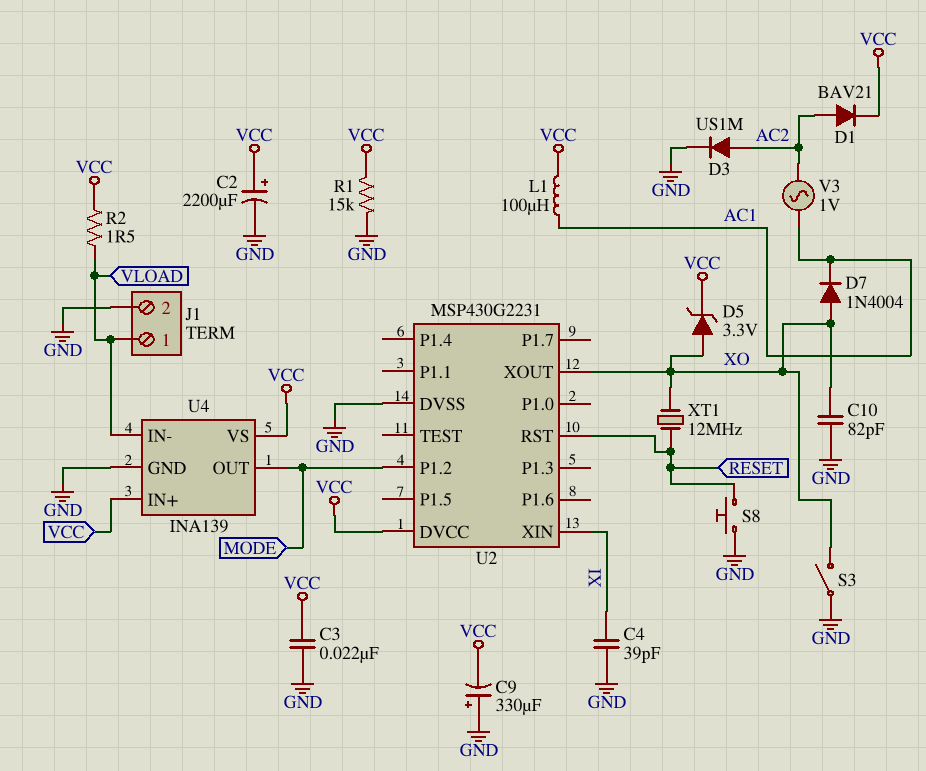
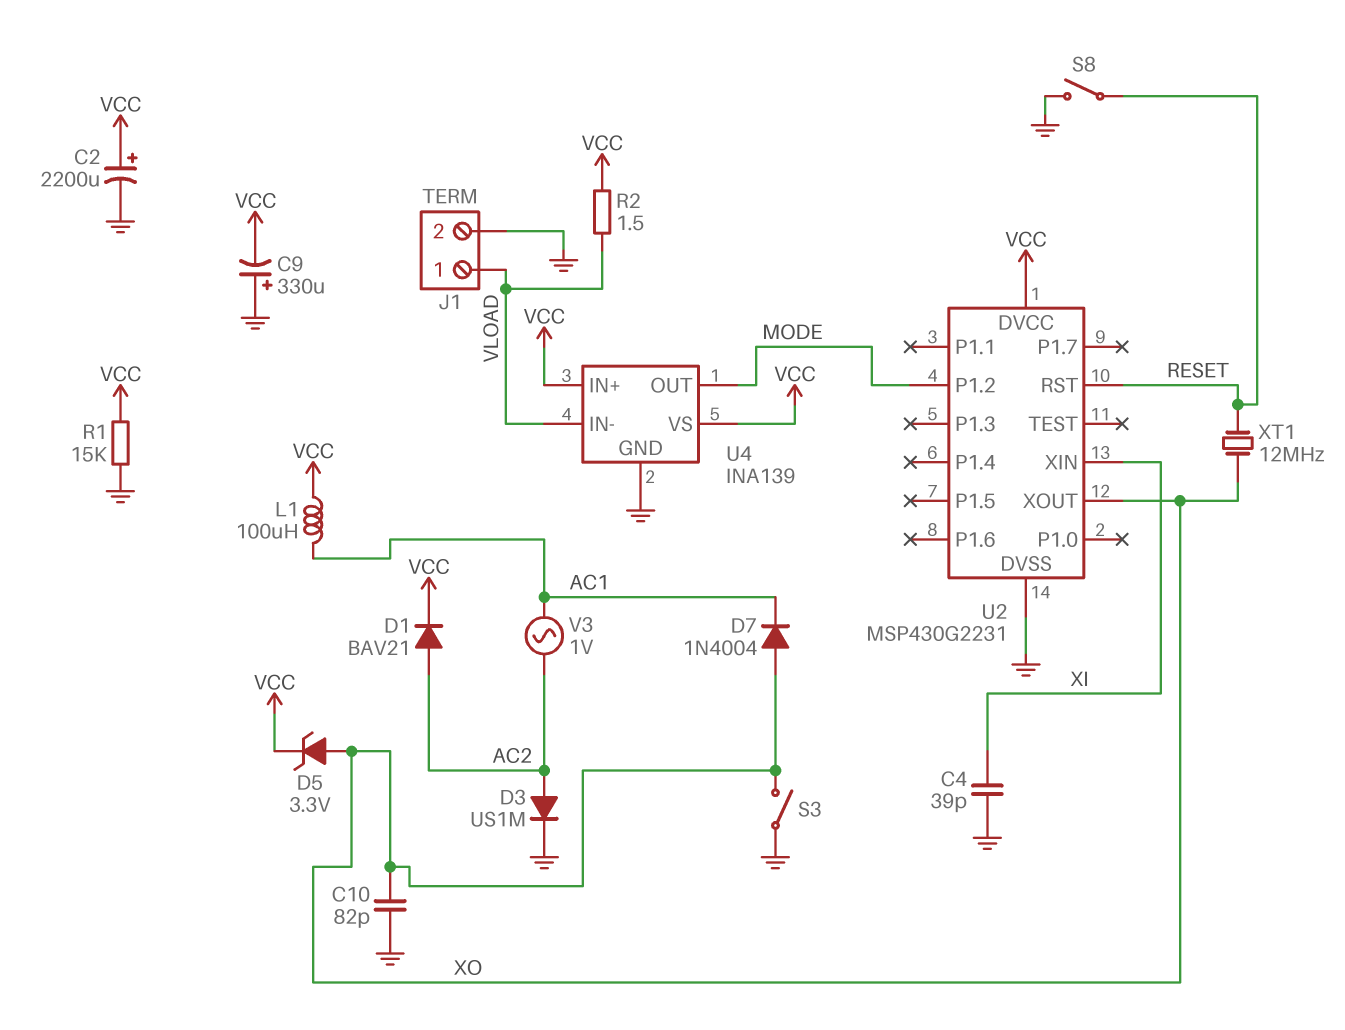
C3: 22nF (GND, VCC) -> none
S8: button (GND, RESET) -> switch (GND, RESET)

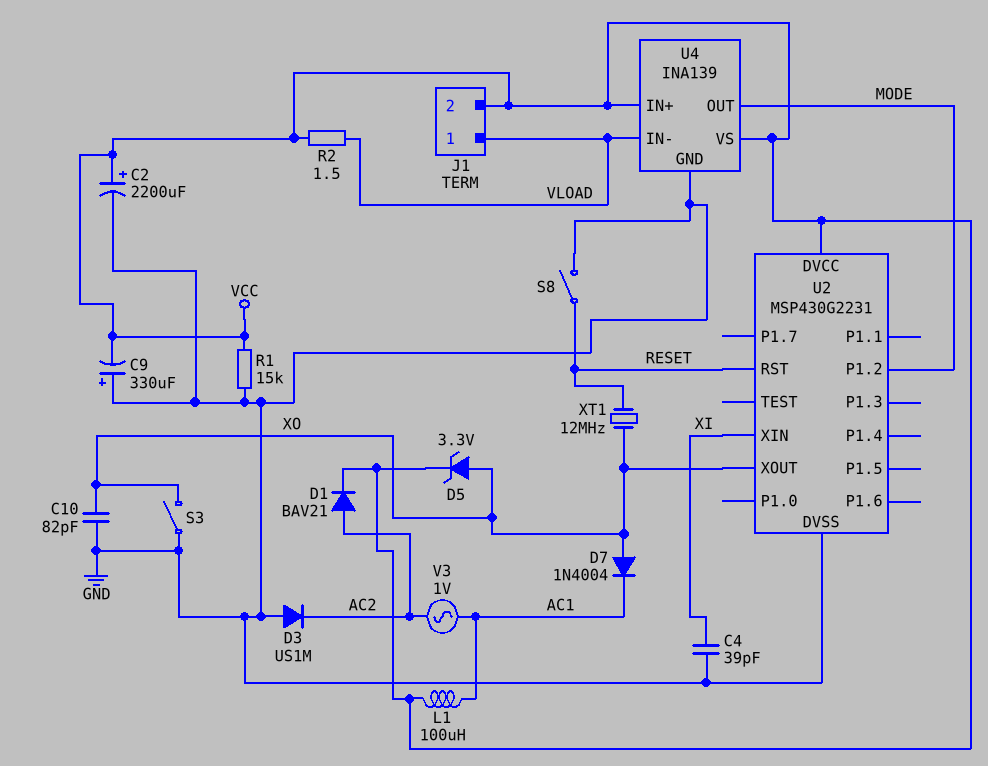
D3: diode US1M (A AC2, K GND) -> diode US1M (A GND, K AC2)
J1 pin 2: GND -> VCC

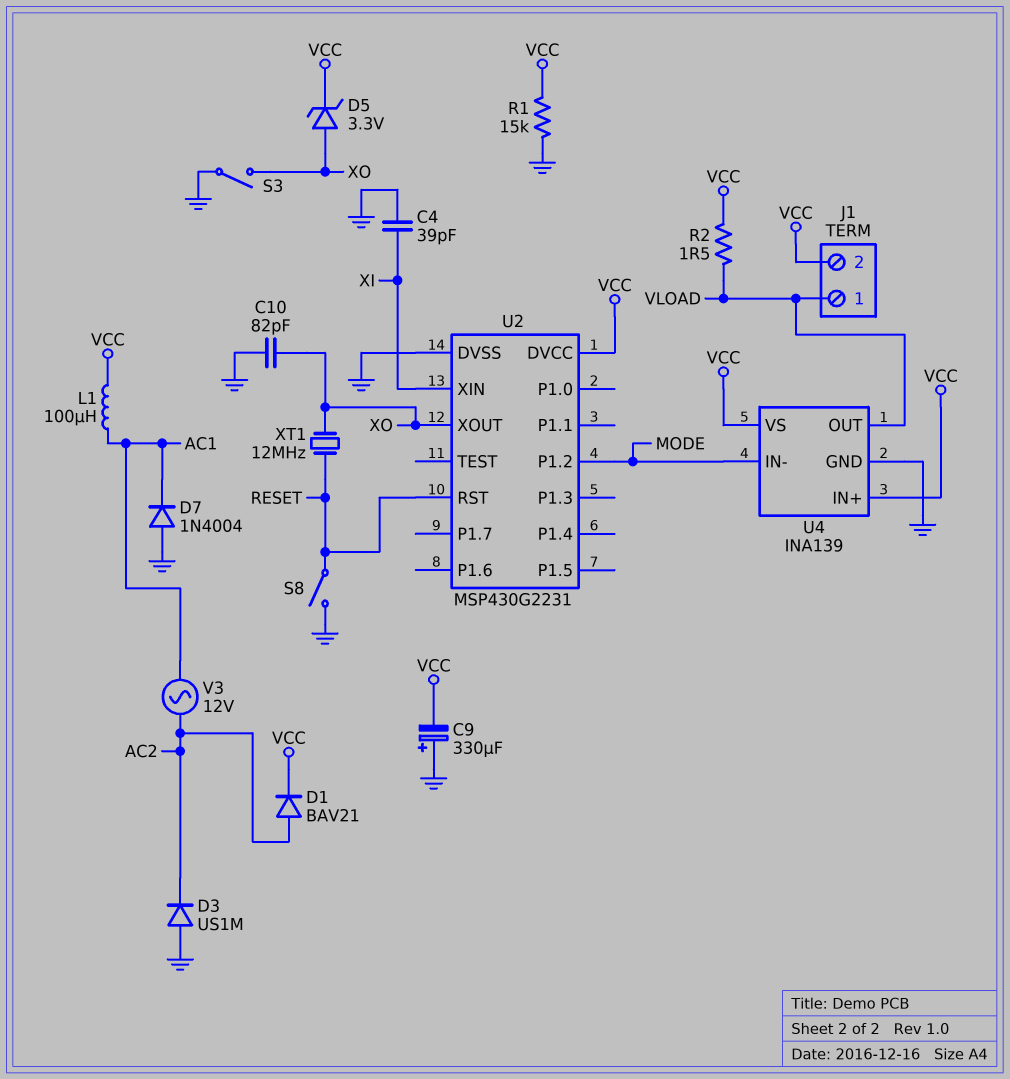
C2: 2200uF (plus VCC, minus GND) -> none
D7: diode 1N4004 (A XO, K AC1) -> diode 1N4004 (A GND, K AC1)
U4 pin IN-: VLOAD -> MODE
U4 pin OUT: MODE -> VLOAD
V3: AC 1V (AC1, AC2) -> AC 12V (AC1, AC2)

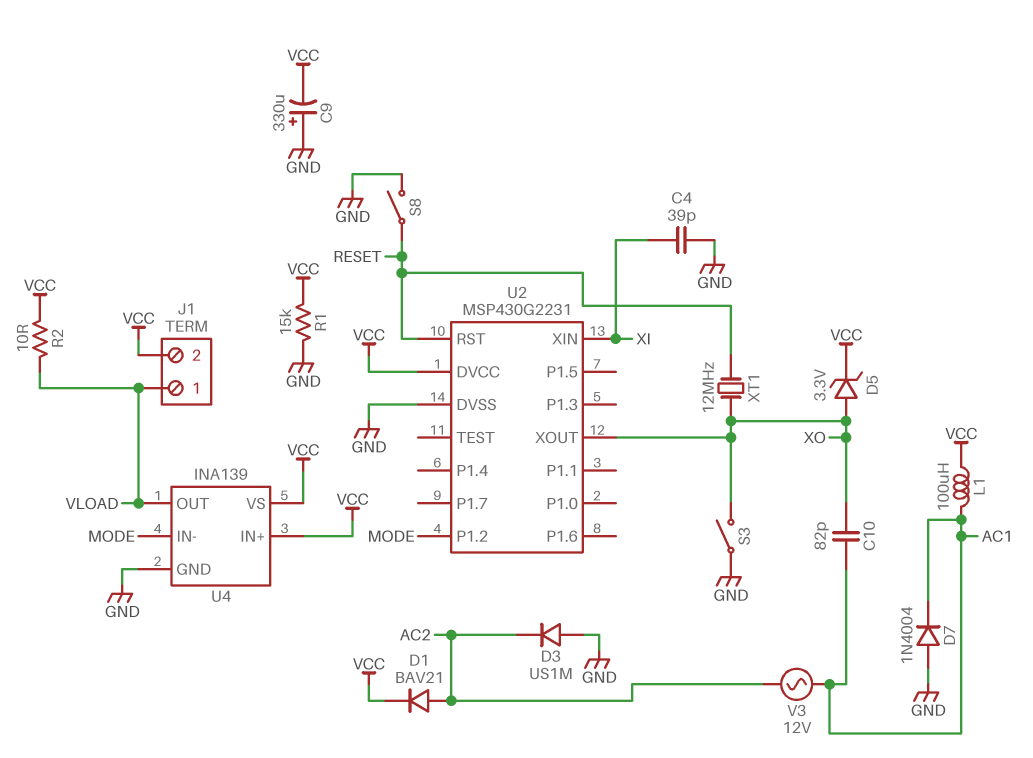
C10: 82pF (GND, XO) -> 82pF (AC1, XO)
R2: 1.5 (VCC, VLOAD) -> 10 (VCC, VLOAD)

